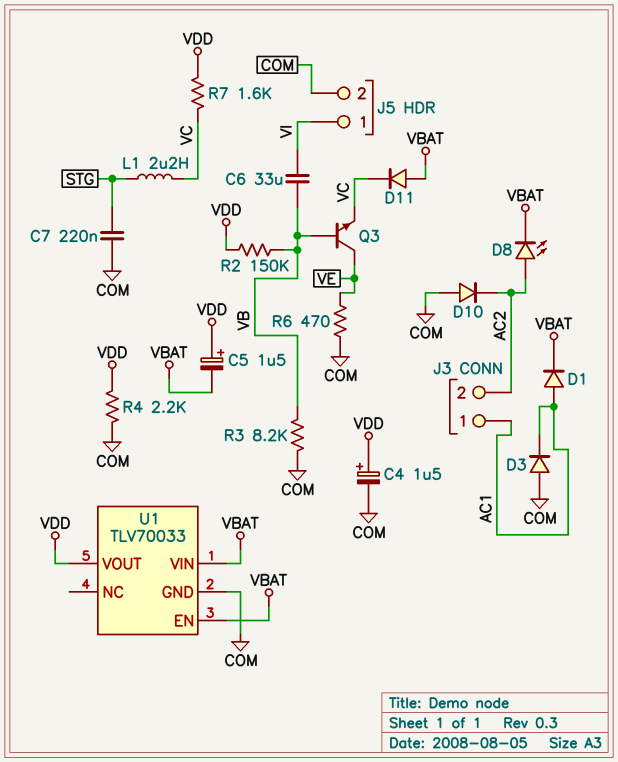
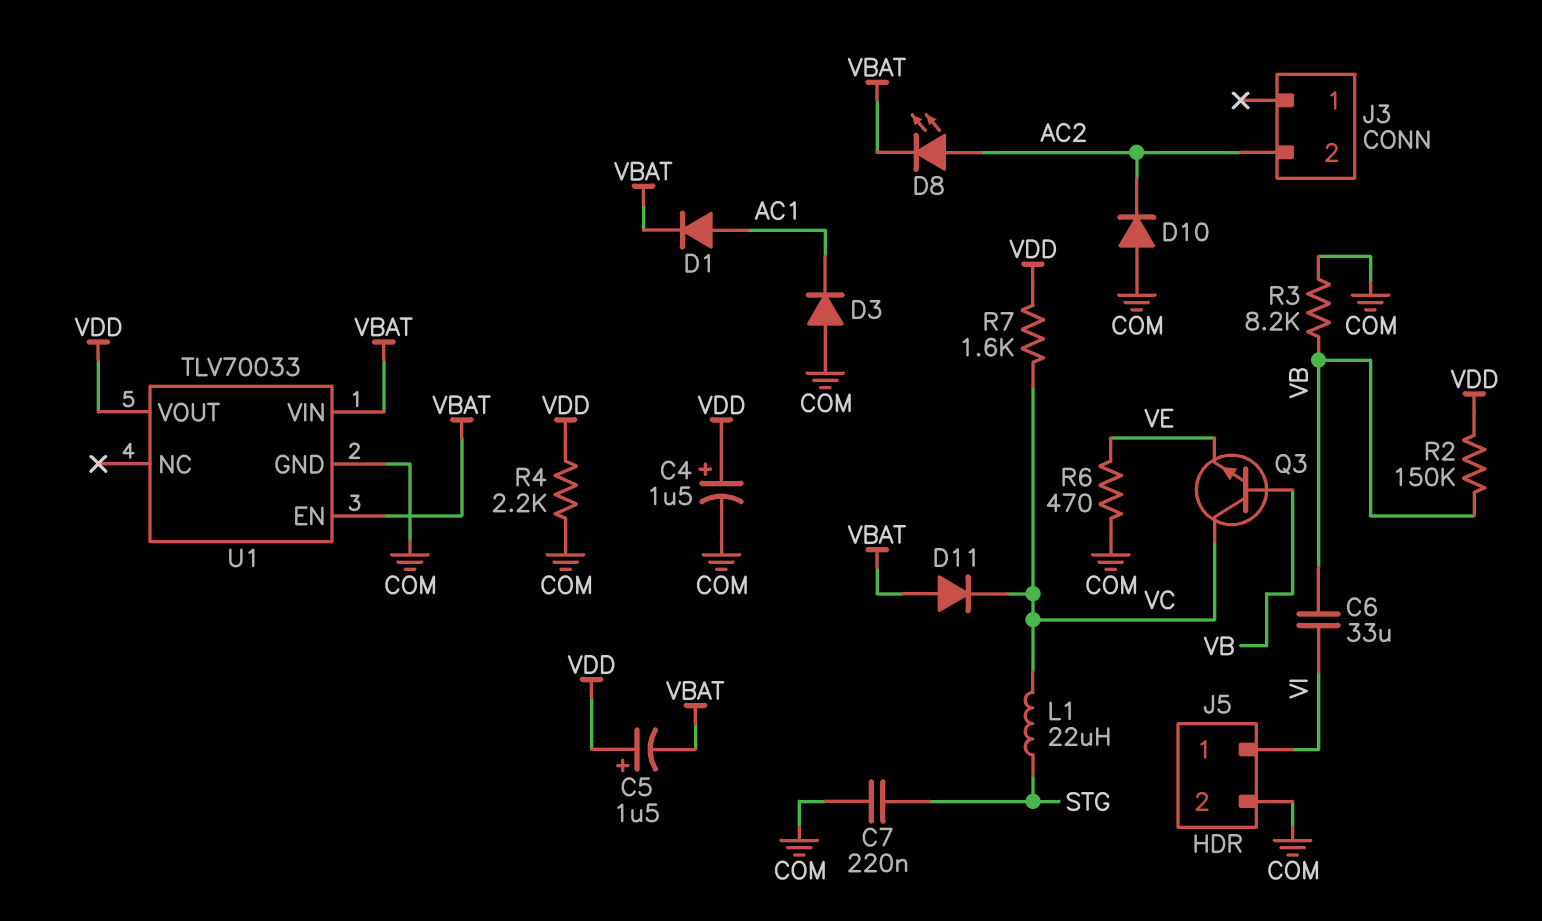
J3 pin 1: AC1 -> none
L1: 2.2uH (STG, VC) -> 22uH (STG, VC)
Q3: NPN (B VB, C VE, E VC) -> NPN (B VB, C VC, E VE)

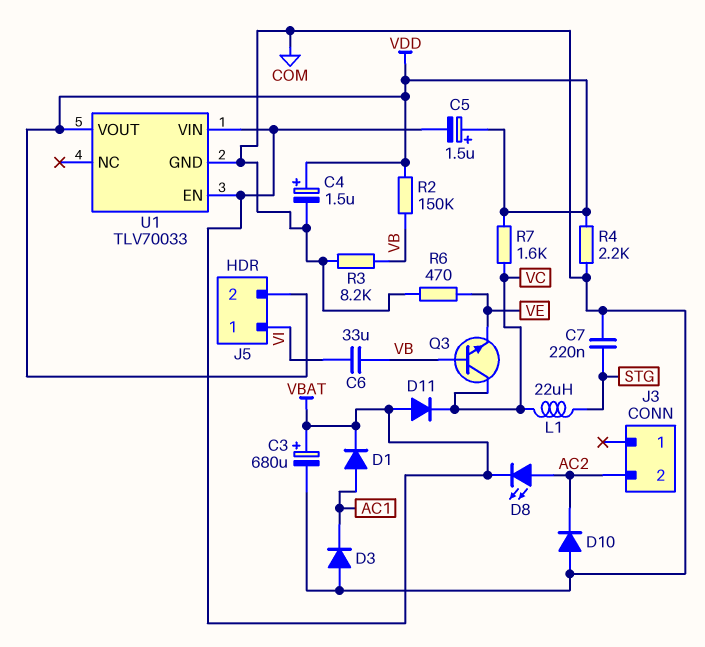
C3: none -> 680uF (plus VBAT, minus COM)
J5 pin 2: COM -> VDD

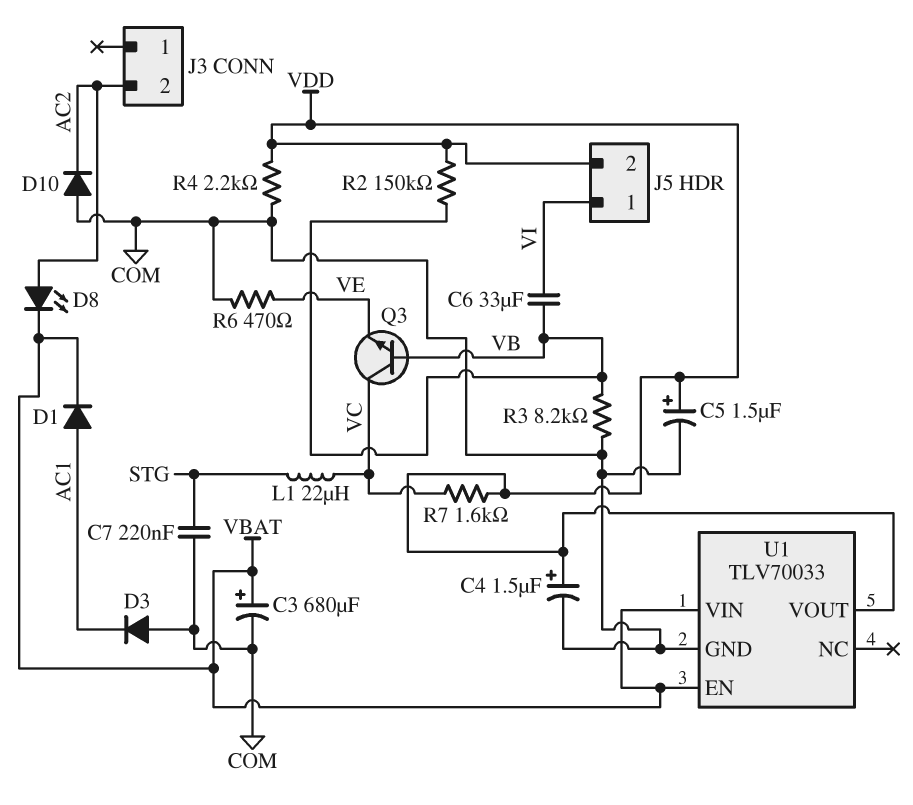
C5: 1.5uF (plus VDD, minus VBAT) -> 1.5uF (plus VDD, minus COM)
D11: diode (A VBAT, K VC) -> none

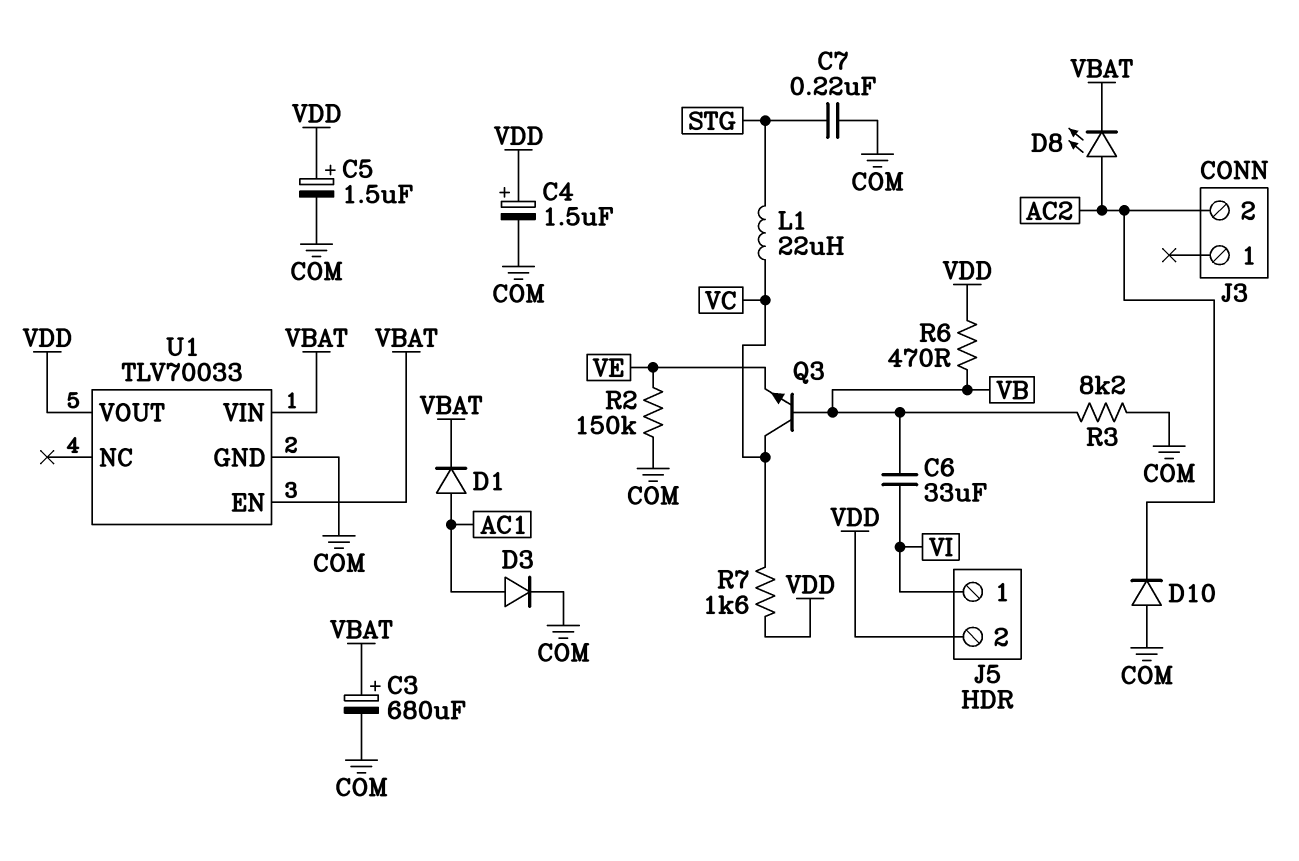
D3: diode (A COM, K AC1) -> diode (A AC1, K COM)
R2: 150k (VB, VDD) -> 150k (COM, VE)
R4: 2.2k (COM, VDD) -> none
R6: 470 (COM, VE) -> 470 (VB, VDD)

